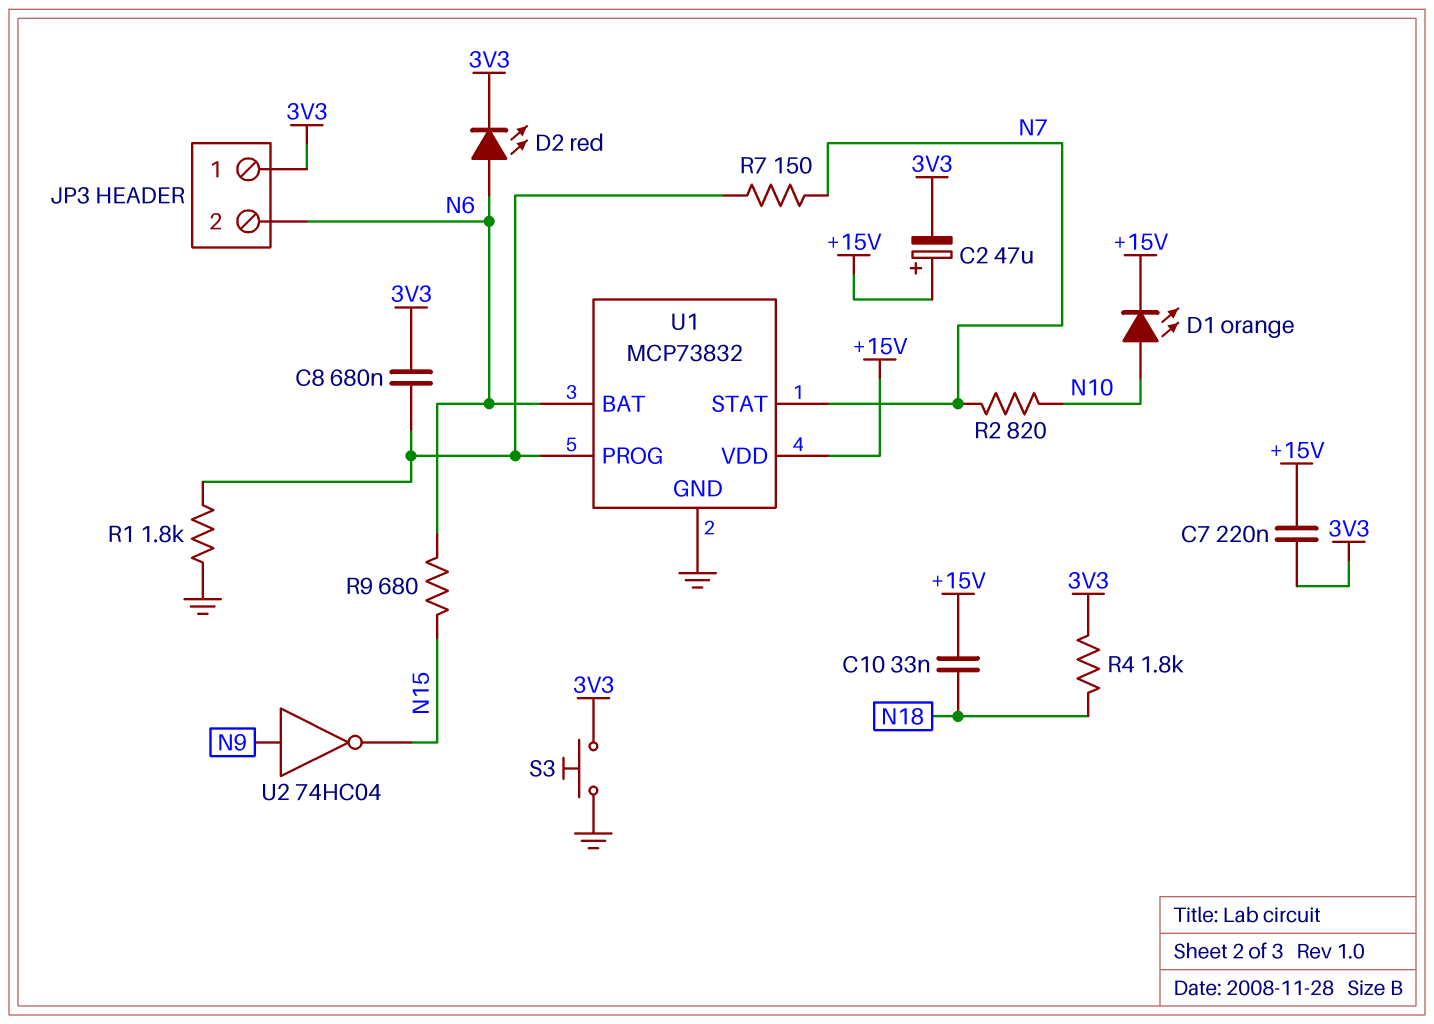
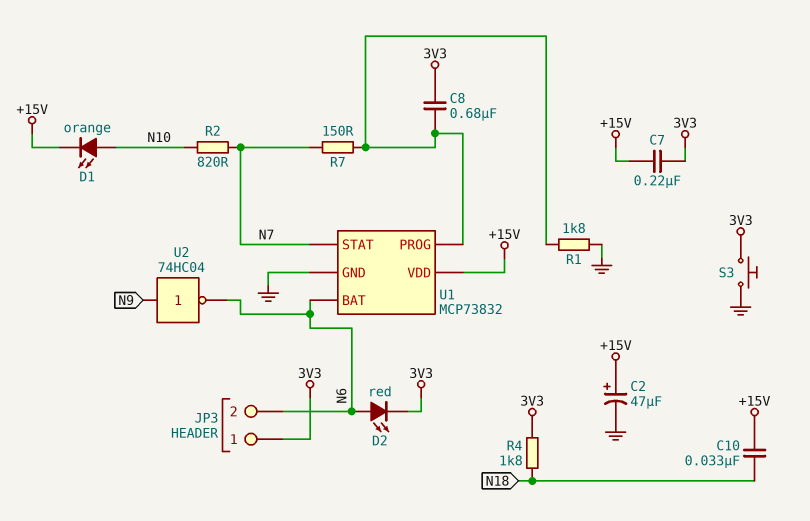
C2: 47uF (plus +15V, minus 3V3) -> 47uF (plus +15V, minus GND)
R9: 680 (N6, N15) -> none
U2: NOT 74HC04 (in N9, out N15) -> NOT 74HC04 (in N9, out N6)

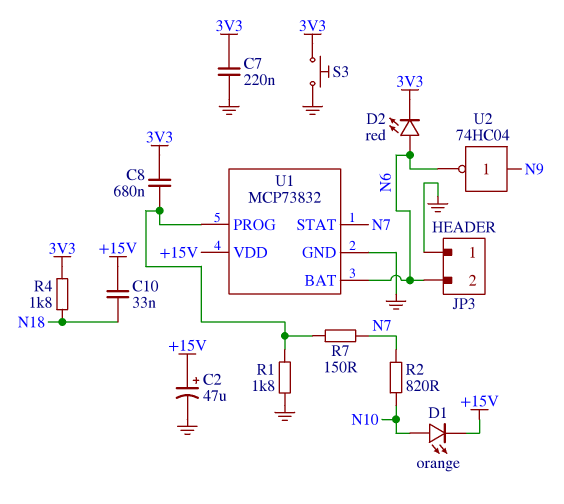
C7: 220nF (+15V, 3V3) -> 220nF (3V3, GND)
JP3 pin 1: 3V3 -> GND

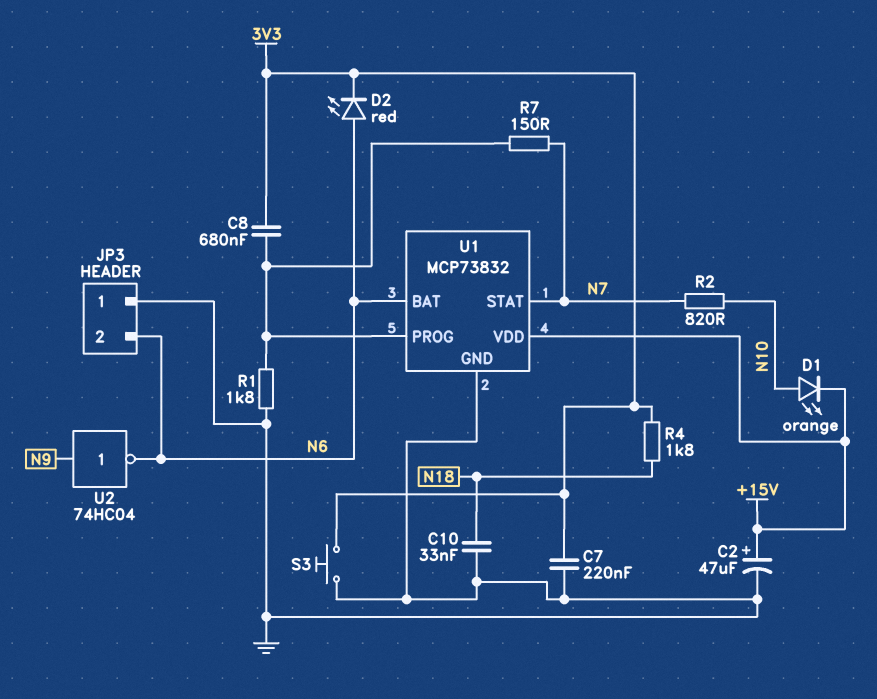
C10: 33nF (+15V, N18) -> 33nF (GND, N18)

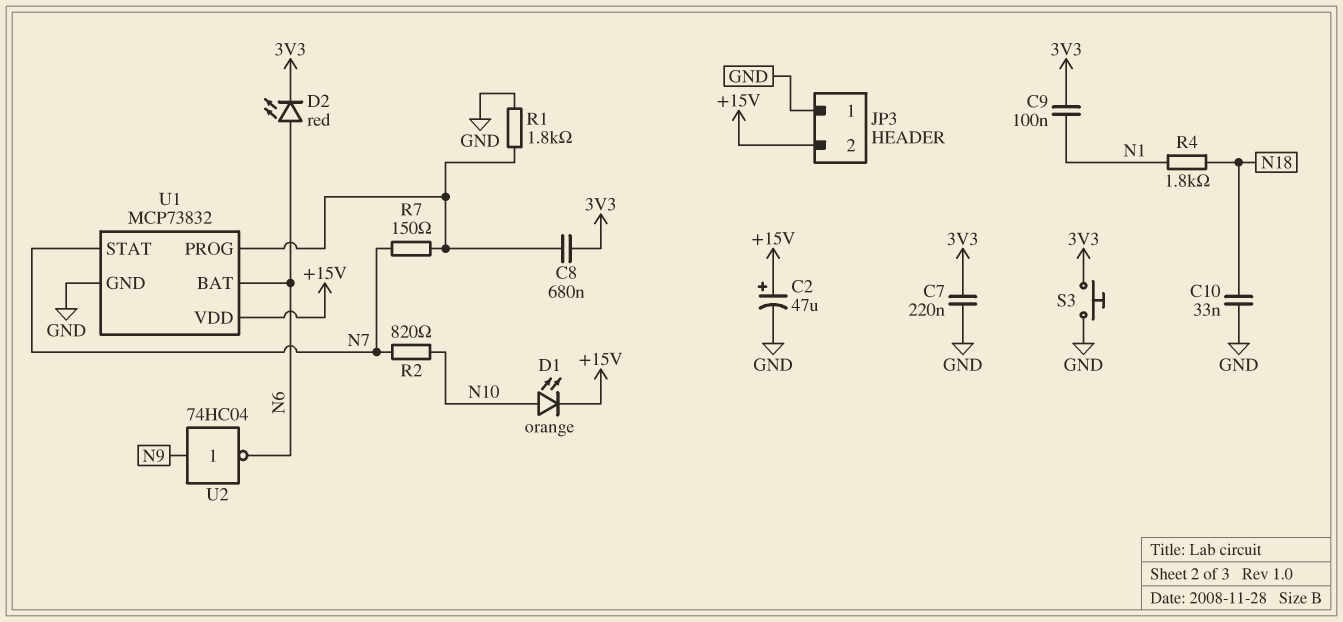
C9: none -> 100nF (3V3, N1)
JP3 pin 2: N6 -> +15V
R4: 1.8k (3V3, N18) -> 1.8k (N1, N18)

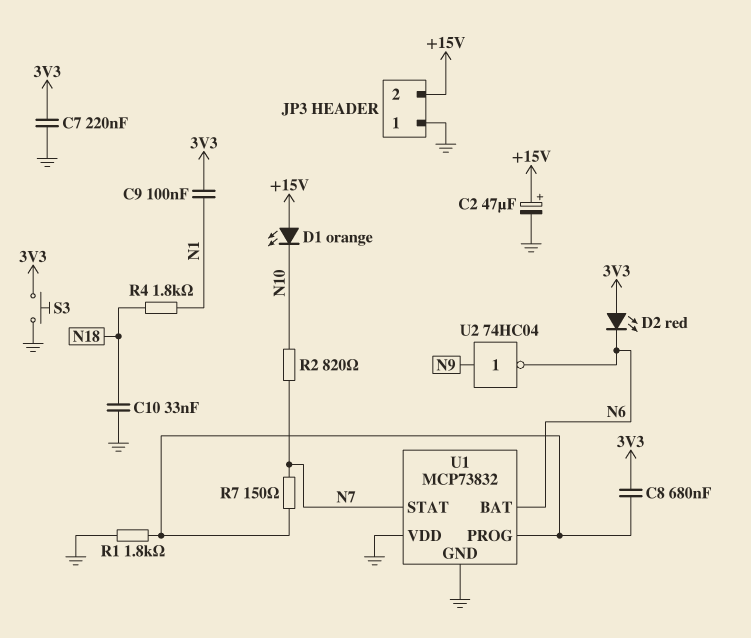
D1: LED orange (A N10, K +15V) -> LED orange (A +15V, K N10)
D2: LED red (A N6, K 3V3) -> LED red (A 3V3, K N6)
U1 pin VDD: +15V -> GND

